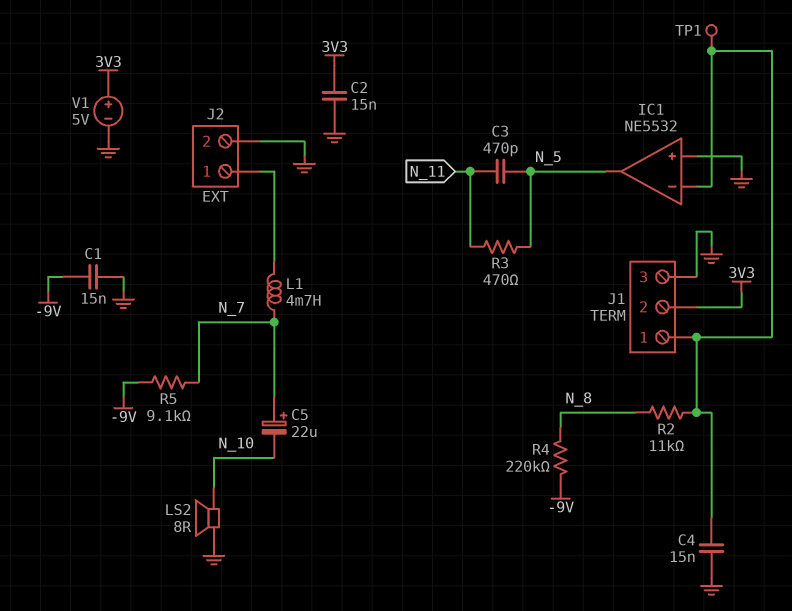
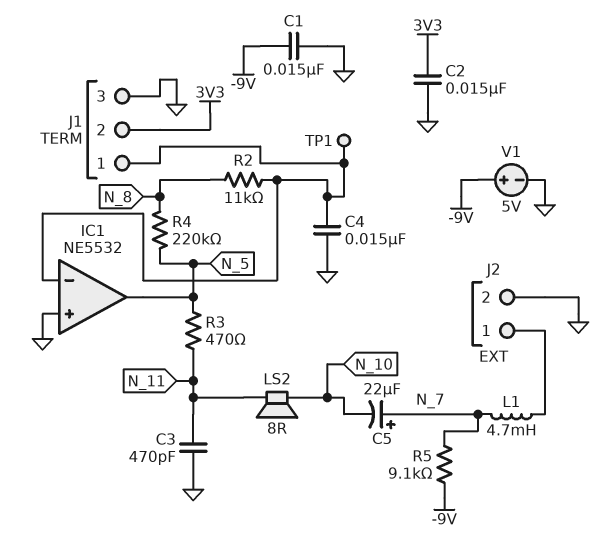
C3: 470pF (N_5, N_11) -> 470pF (GND, N_11)
LS2: speaker 8R (GND, N_10) -> speaker 8R (N_10, N_11)
R4: 220k (-9V, N_8) -> 220k (N_5, N_8)
V1: 5V (plus 3V3, minus GND) -> 5V (plus -9V, minus GND)

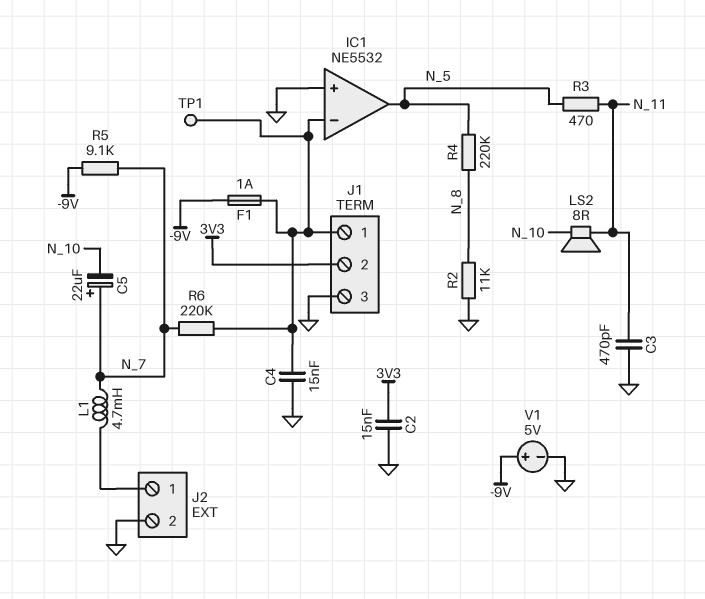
C1: 15nF (-9V, GND) -> none
F1: none -> 1A (-9V, IC1/in-)
R2: 11k (IC1/in-, N_8) -> 11k (GND, N_8)
R6: none -> 220k (IC1/in-, N_7)

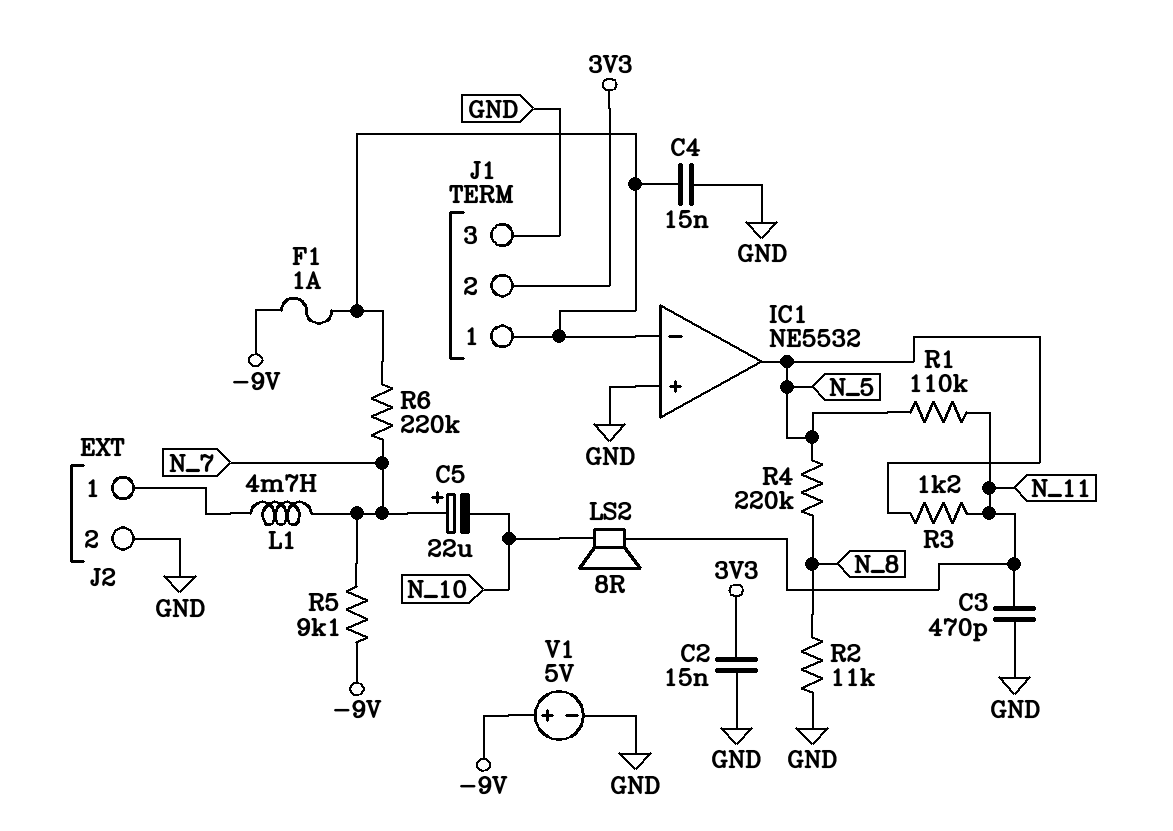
R1: none -> 110k (N_5, N_11)
R3: 470 (N_5, N_11) -> 1.2k (N_5, N_11)
TP1: test point (IC1/in-) -> none

